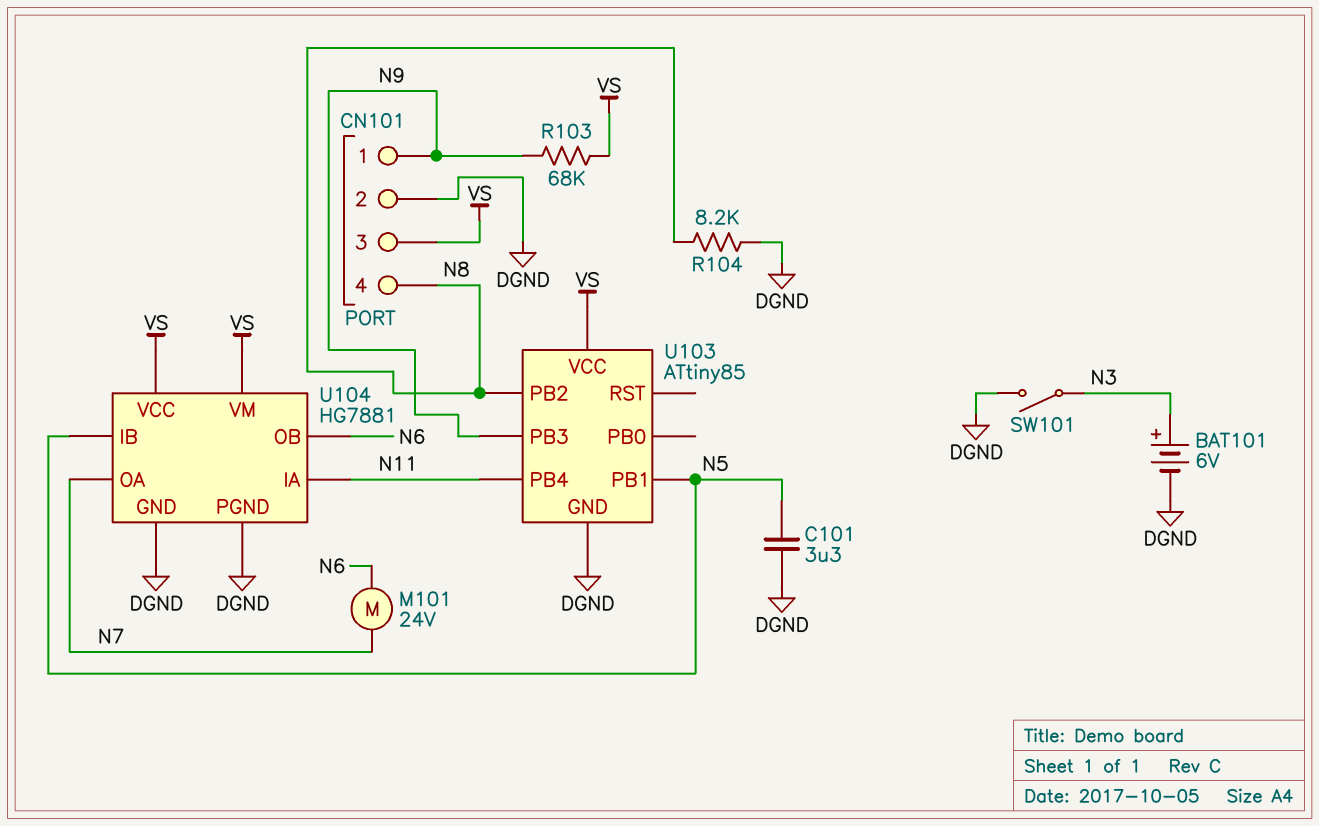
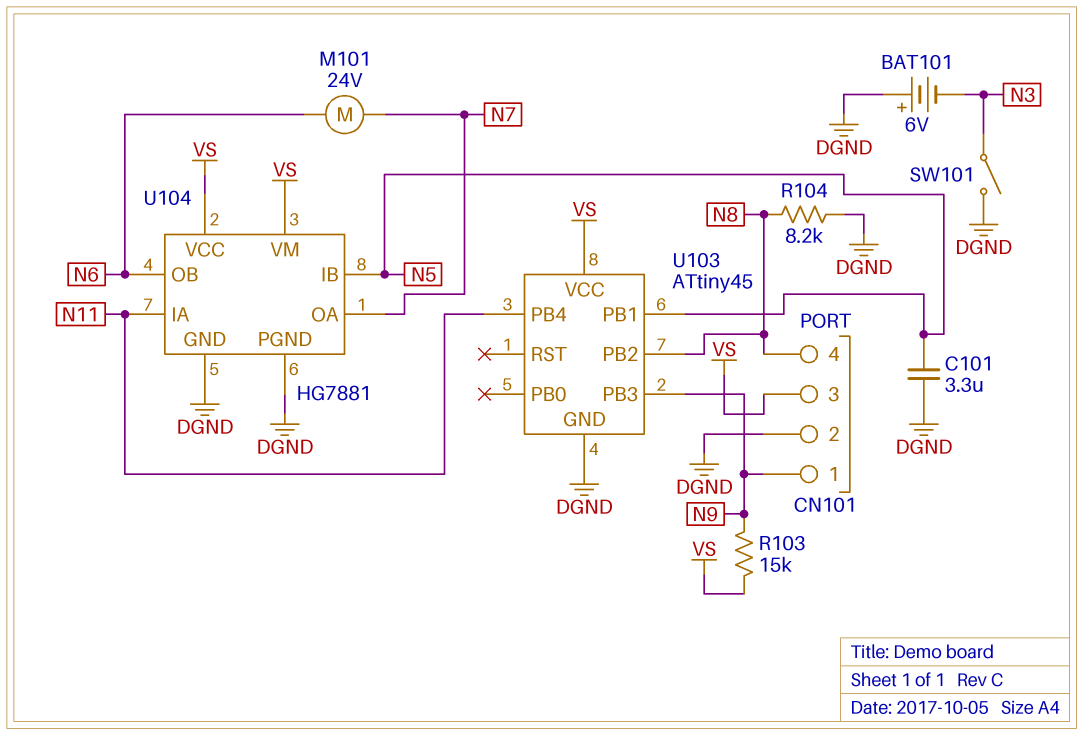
BAT101: 6V (plus N3, minus DGND) -> 6V (plus DGND, minus N3)
R103: 68k (N9, VS) -> 15k (N9, VS)
U103: ATtiny85 -> ATtiny45

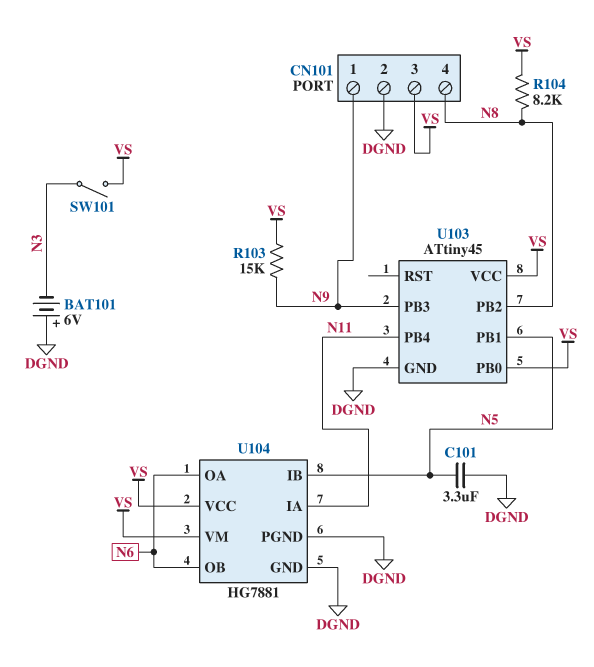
M101: motor 24V (N6, N7) -> none
R104: 8.2k (DGND, N8) -> 8.2k (N8, VS)
SW101: switch (DGND, N3) -> switch (N3, VS)
U103 pin PB0: none -> VS
U104 pin OA: N7 -> N6

